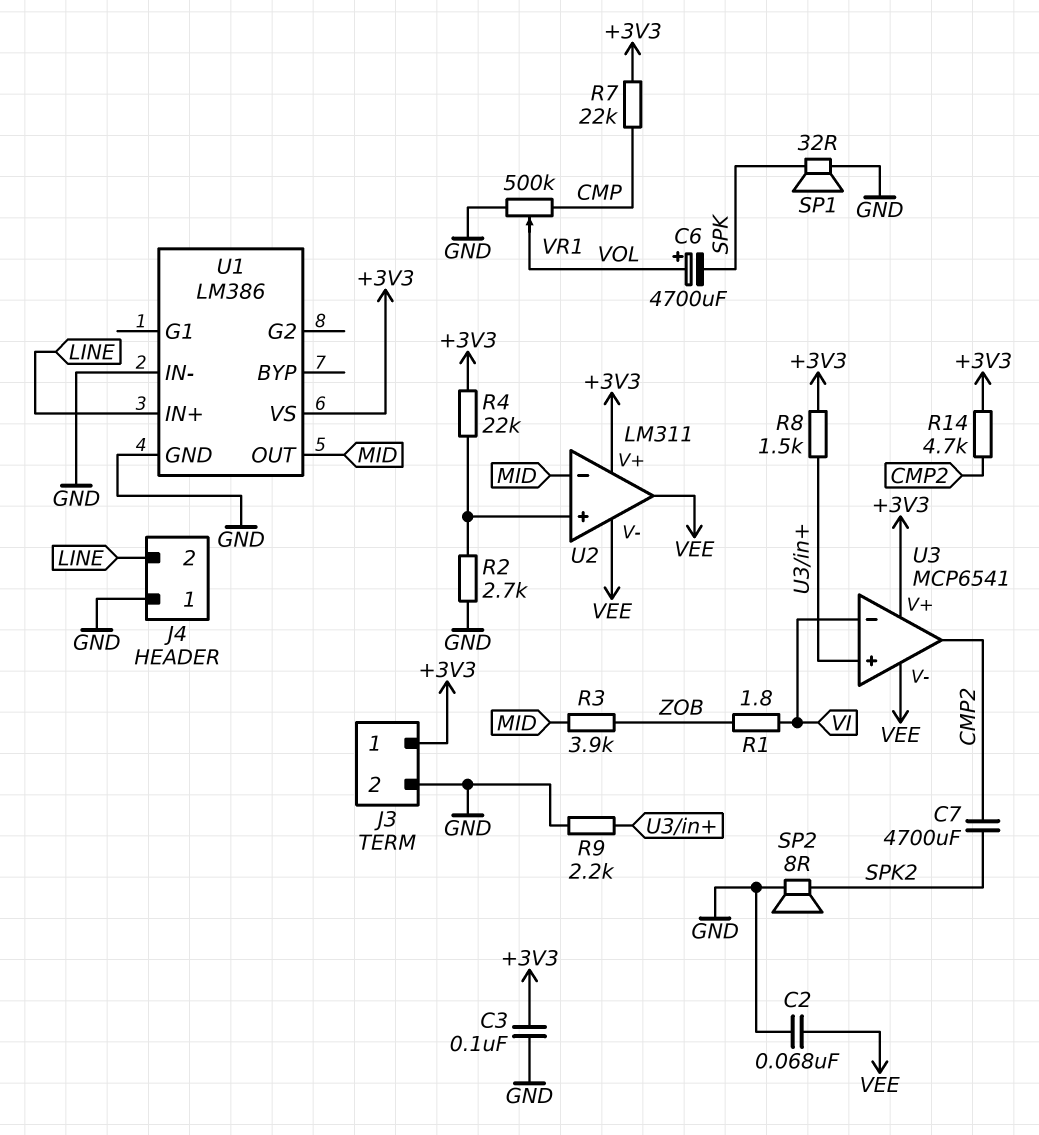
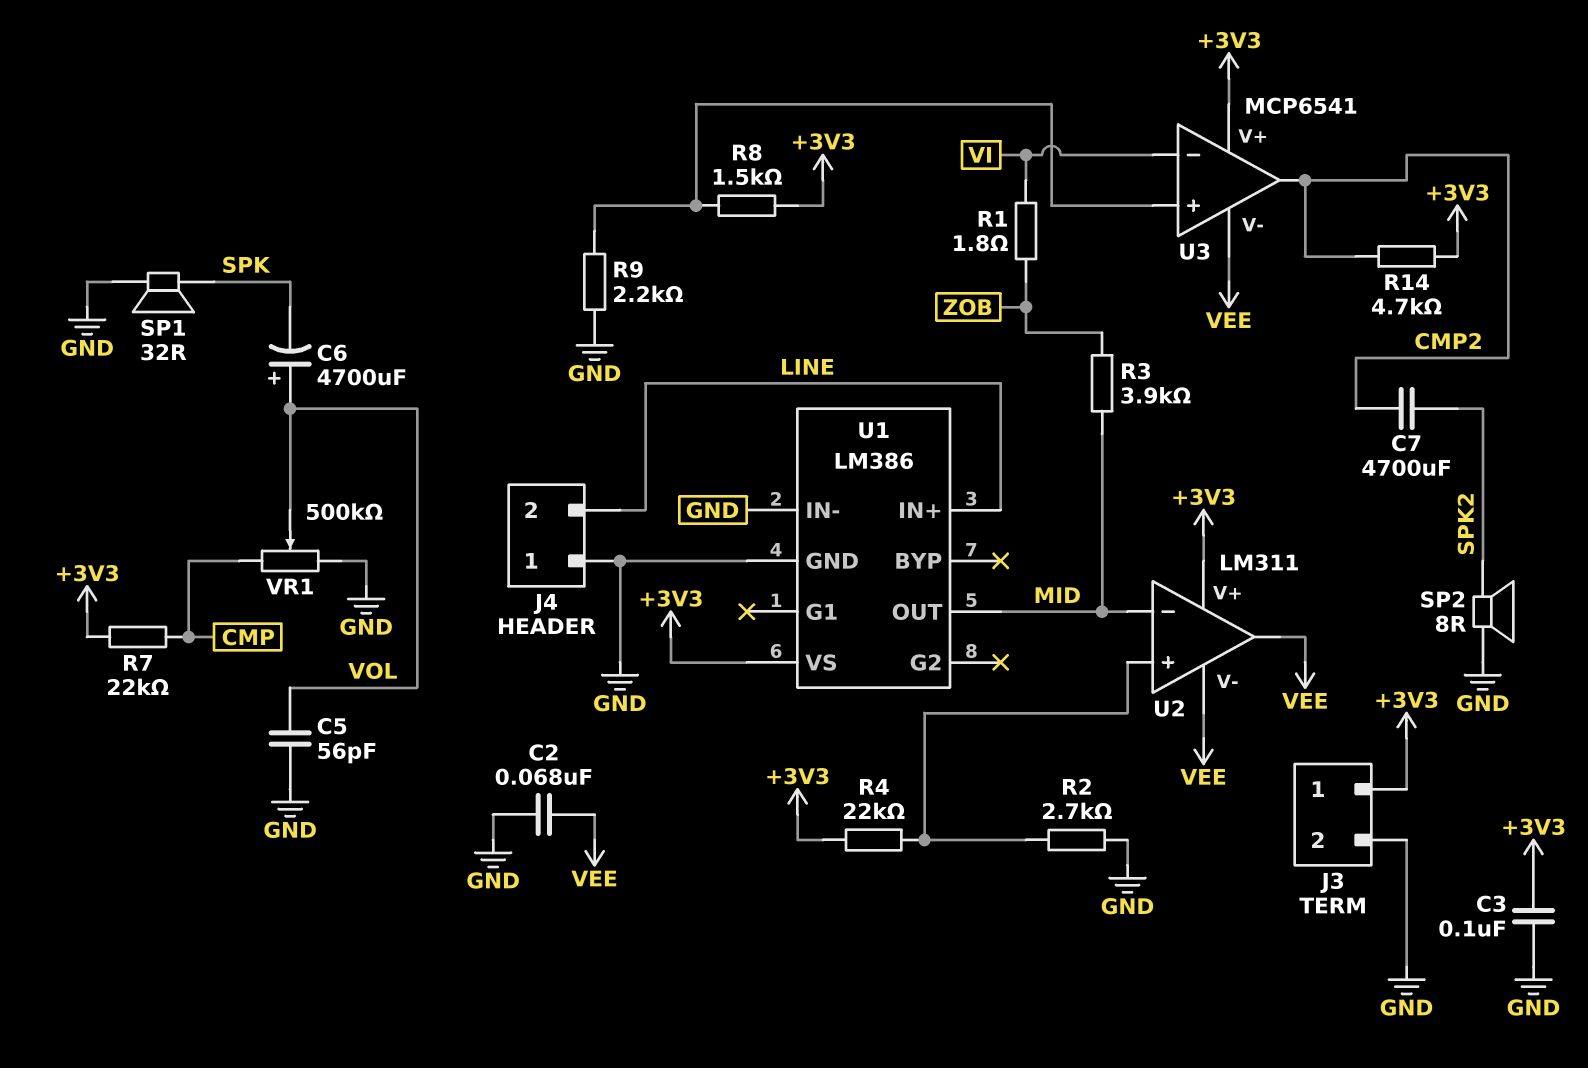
C5: none -> 56pF (GND, VOL)

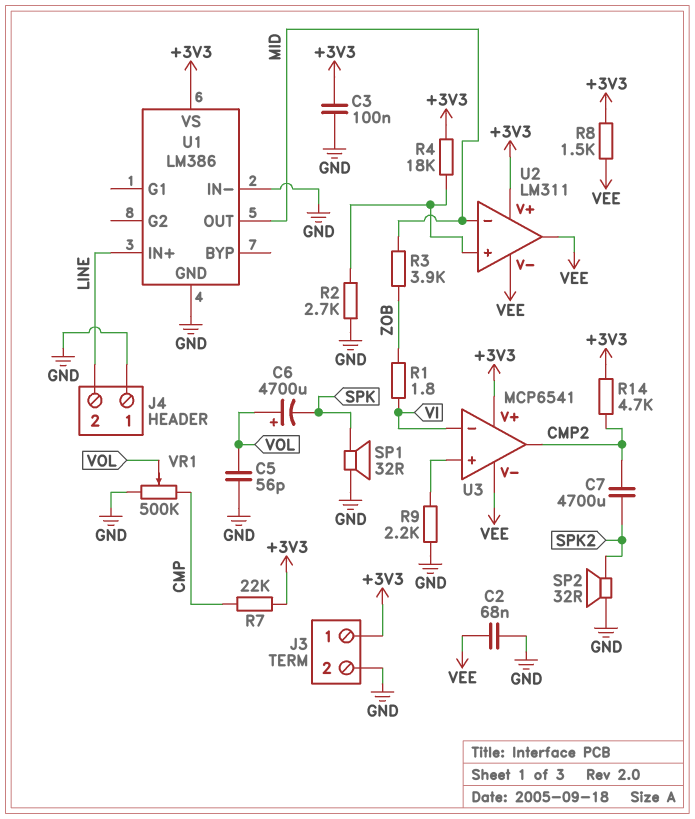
R4: 22k (+3V3, U2/in+) -> 18k (+3V3, U2/in+)
R8: 1.5k (+3V3, U3/in+) -> 1.5k (+3V3, VEE)
SP2: speaker 8R (GND, SPK2) -> speaker 32R (GND, SPK2)

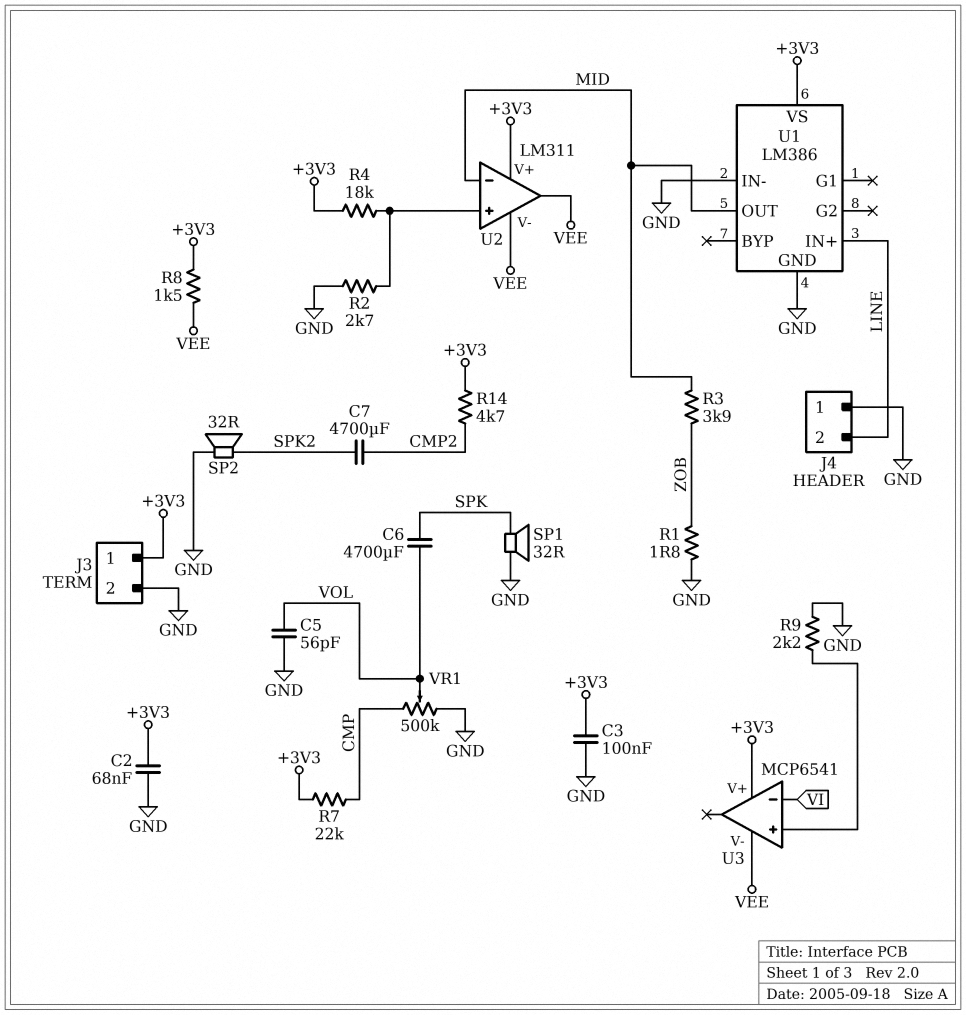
C2: 68nF (GND, VEE) -> 68nF (+3V3, GND)
C6: 4700uF (plus VOL, minus SPK) -> 4700uF (SPK, VOL)
R1: 1.8 (VI, ZOB) -> 1.8 (GND, ZOB)
U3 pin out: CMP2 -> none

